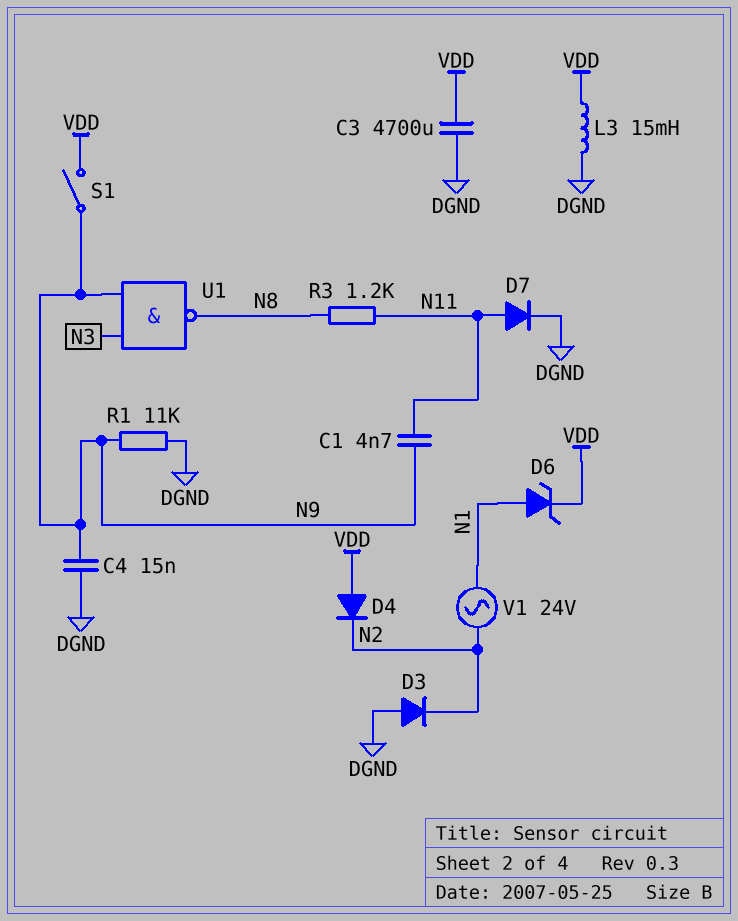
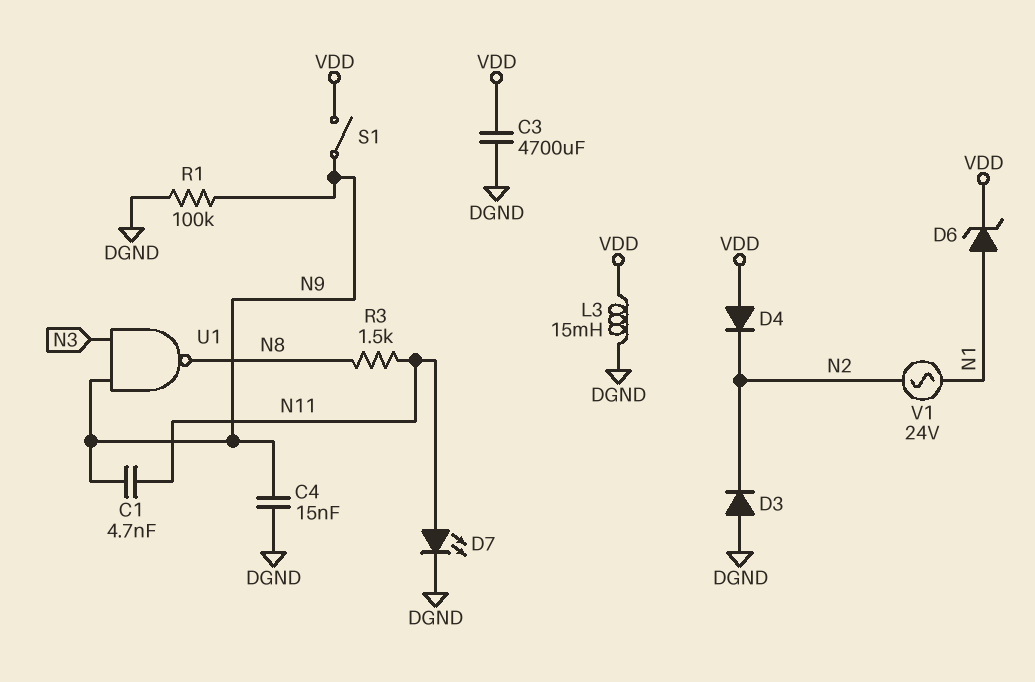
D7: diode (A N11, K DGND) -> LED (A N11, K DGND)
R1: 11k (DGND, N9) -> 100k (DGND, N9)
R3: 1.2k (N8, N11) -> 1.5k (N8, N11)

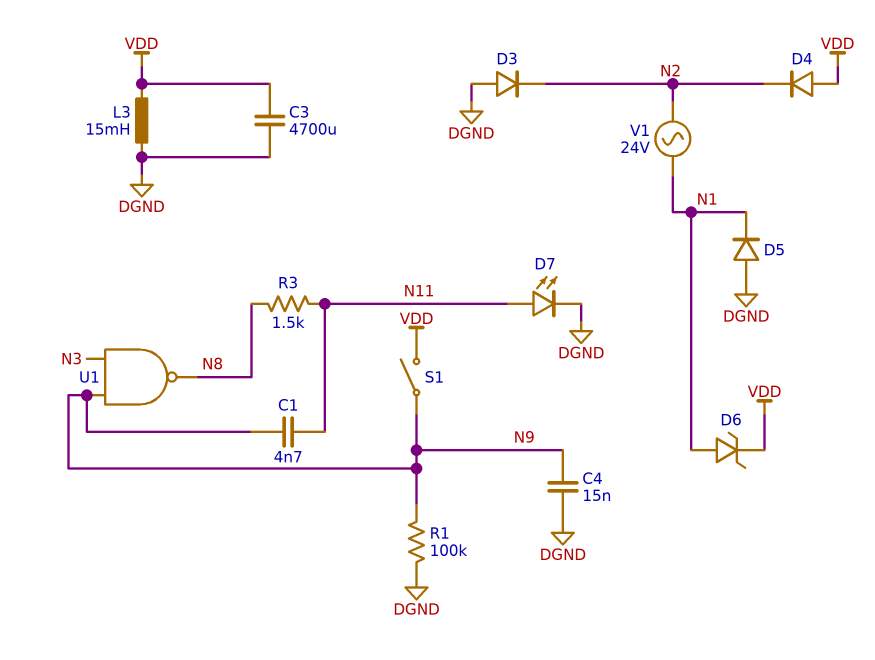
D5: none -> diode (A DGND, K N1)

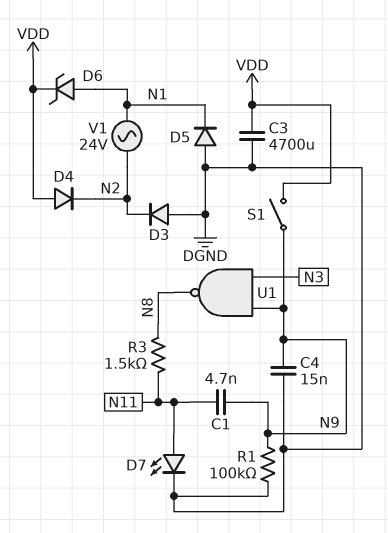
L3: 15mH (DGND, VDD) -> none

